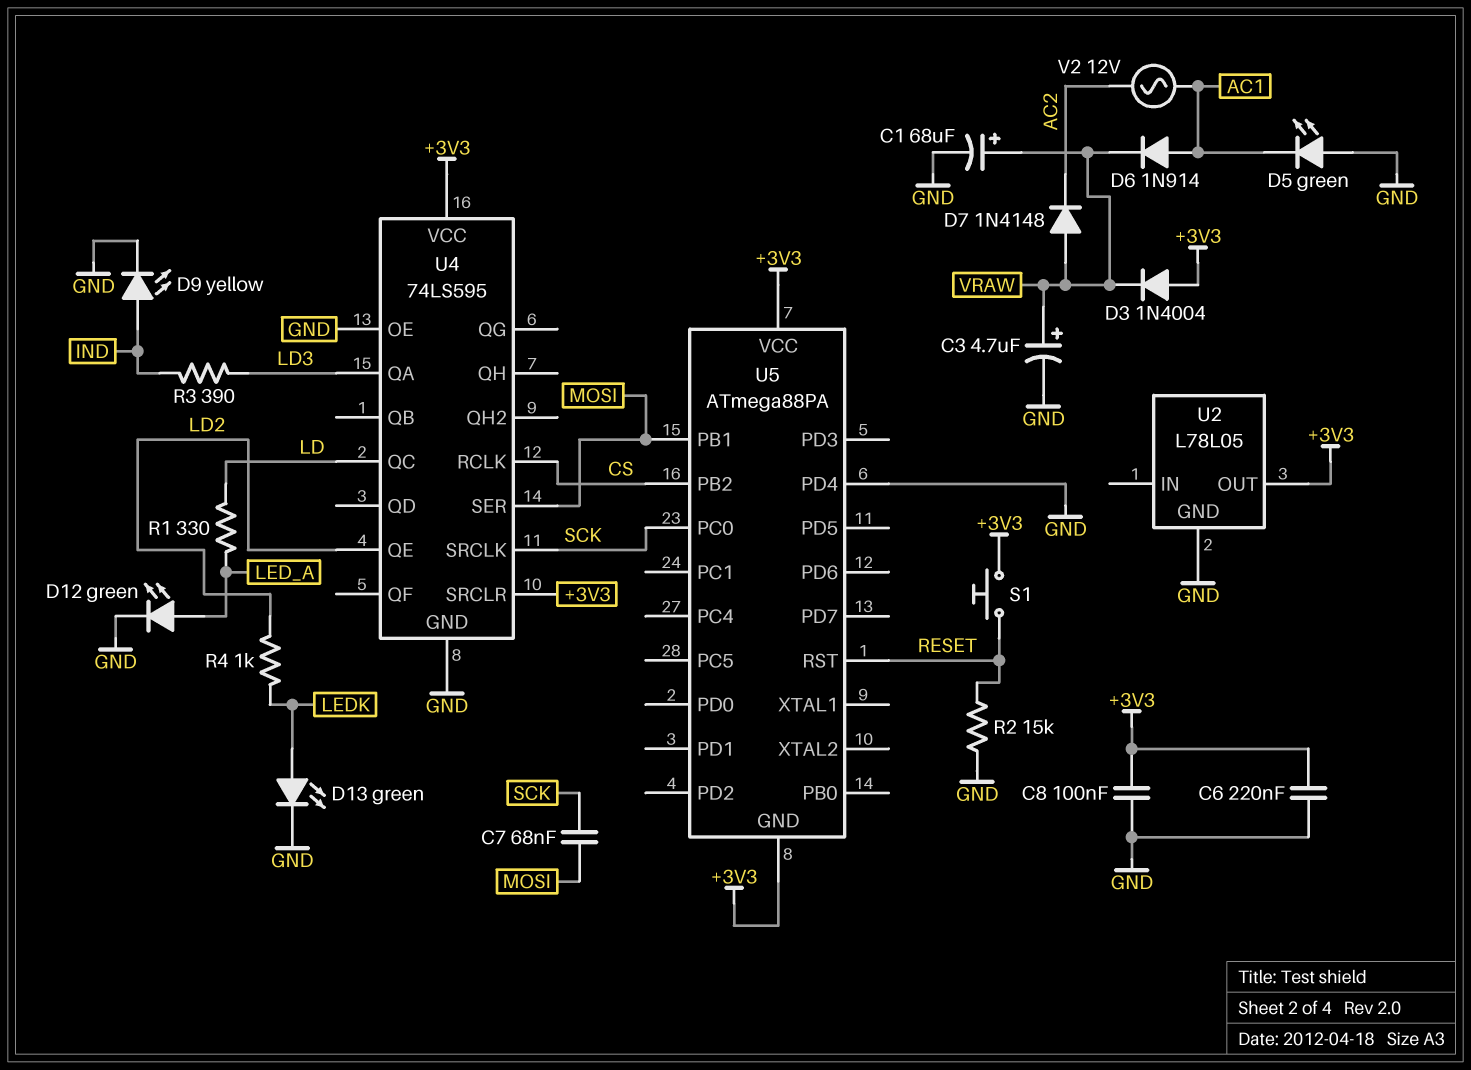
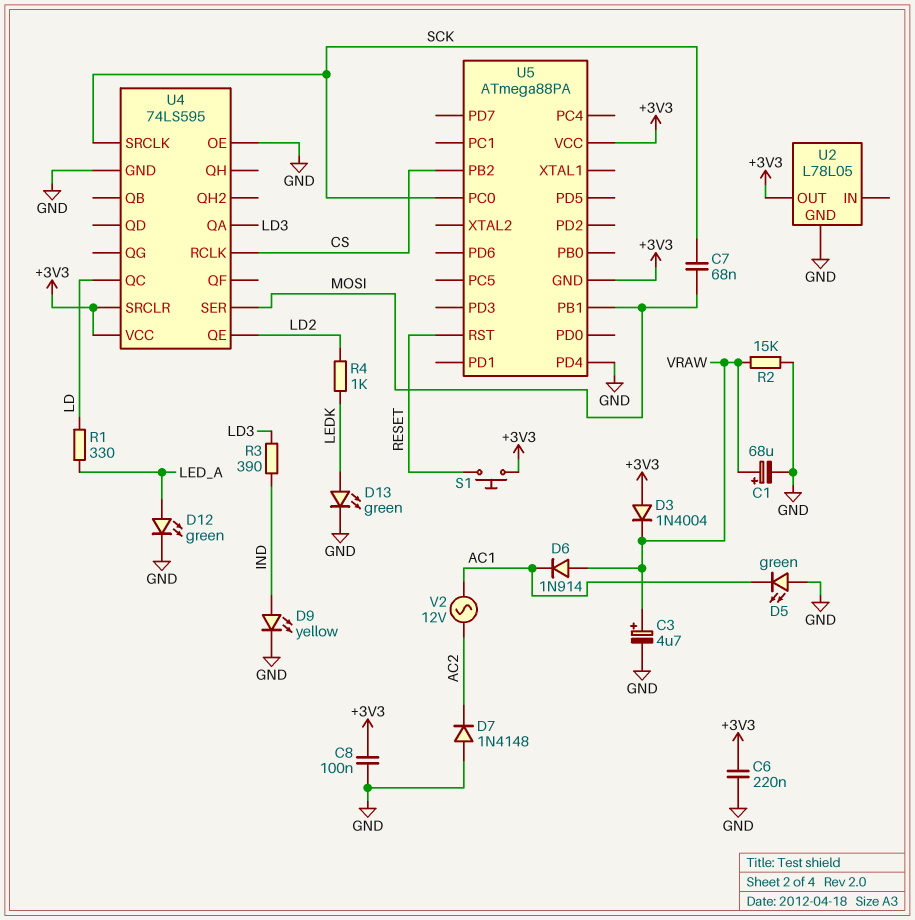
D6: diode 1N914 (A AC1, K VRAW) -> diode 1N914 (A VRAW, K AC1)
D7: diode 1N4148 (A VRAW, K AC2) -> diode 1N4148 (A GND, K AC2)
R2: 15k (GND, RESET) -> 15k (GND, VRAW)

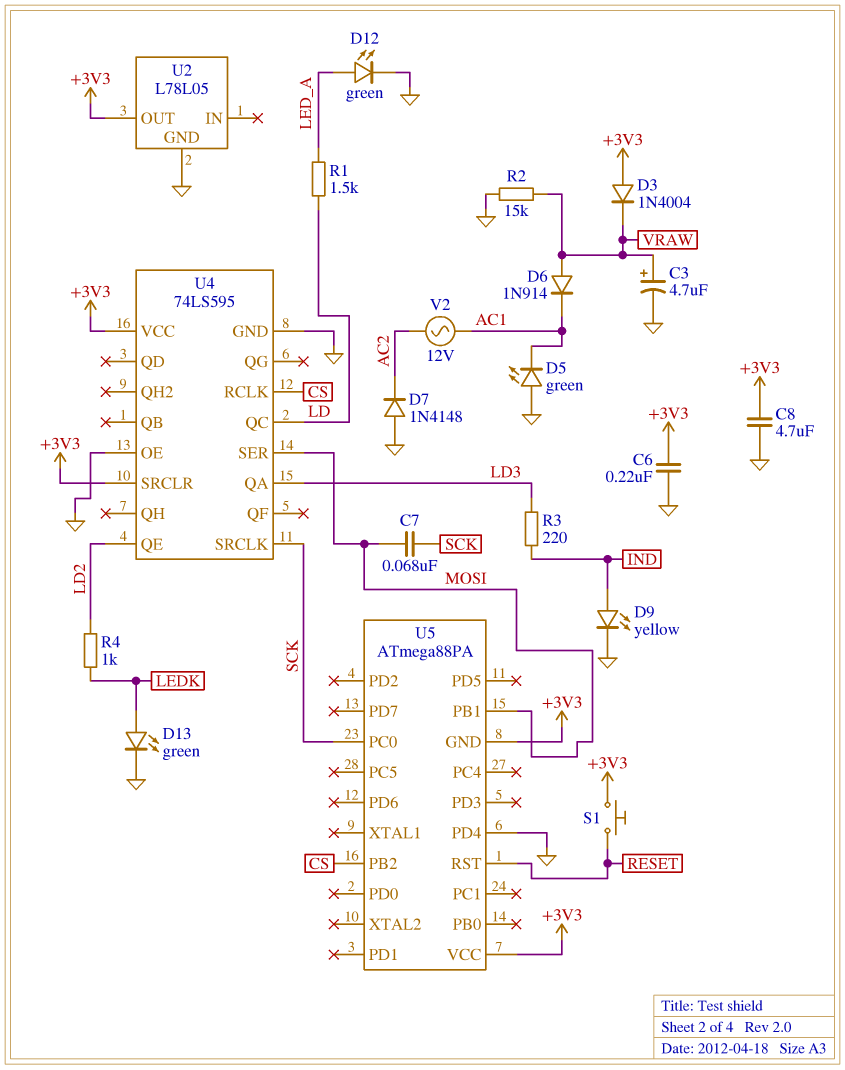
C1: 68uF (plus VRAW, minus GND) -> none
C8: 100nF (+3V3, GND) -> 4.7uF (+3V3, GND)
R1: 330 (LD, LED_A) -> 1.5k (LD, LED_A)
R3: 390 (IND, LD3) -> 220 (IND, LD3)

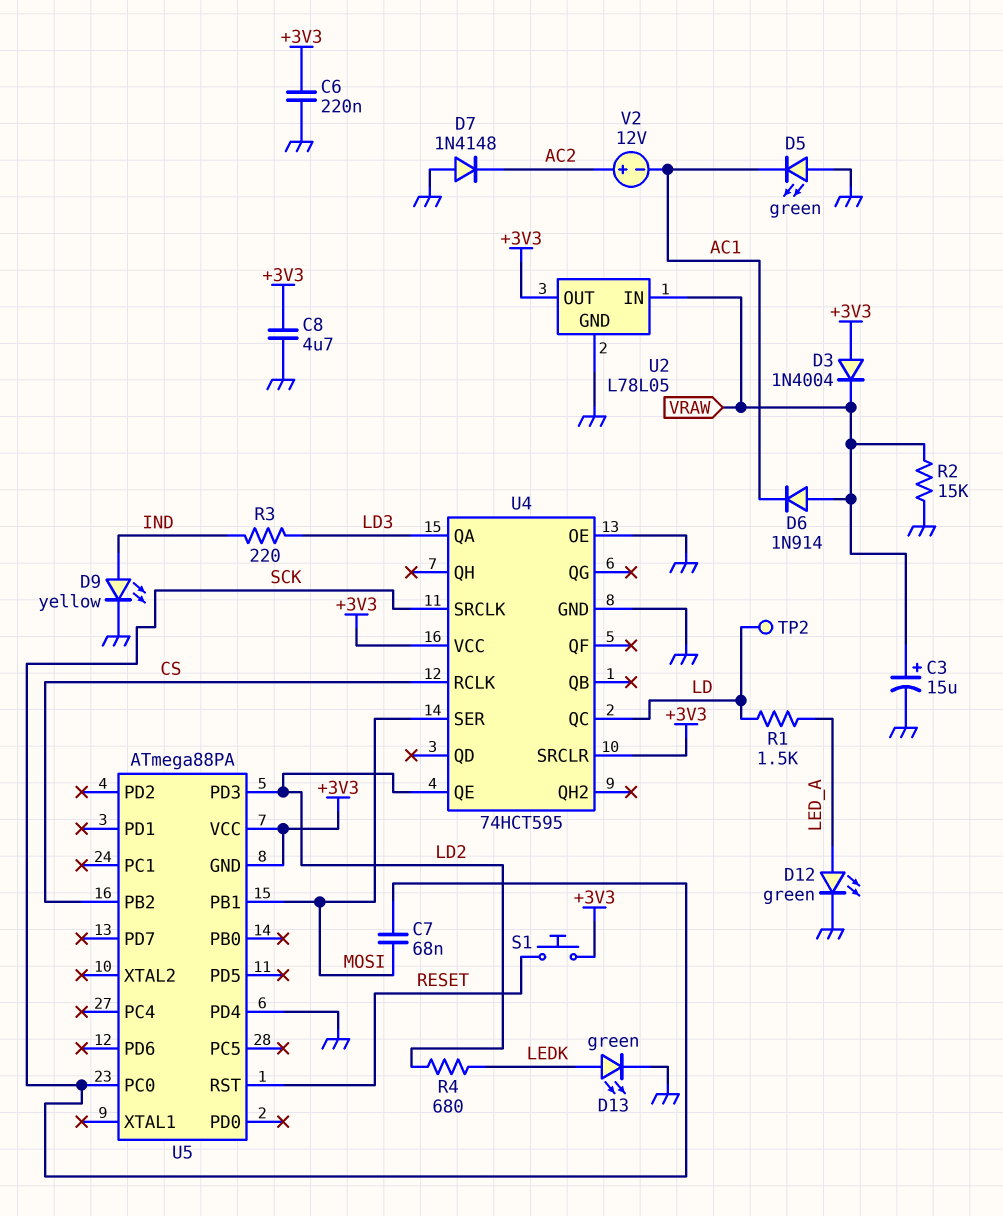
C3: 4.7uF (plus VRAW, minus GND) -> 15uF (plus VRAW, minus GND)
R4: 1k (LD2, LEDK) -> 680 (LD2, LEDK)
TP2: none -> test point (LD)
U2 pin IN: none -> VRAW
U4: 74LS595 -> 74HCT595
U5 pin PD3: none -> LD2
V2: AC 12V (AC1, AC2) -> 12V (plus AC2, minus AC1)

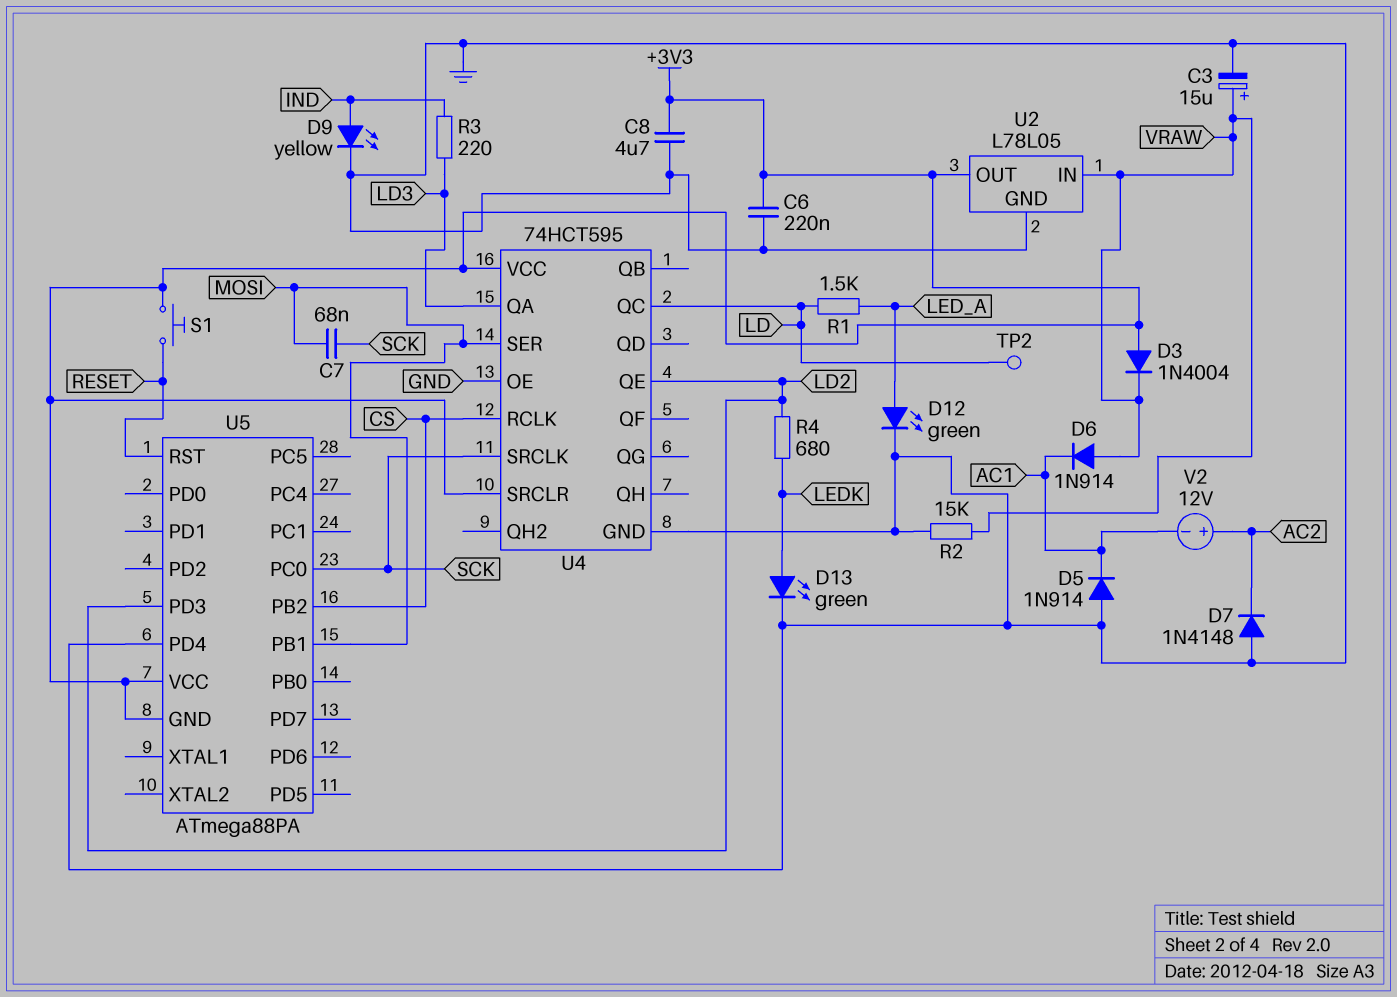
D5: LED green (A GND, K AC1) -> diode 1N914 (A GND, K AC1)

